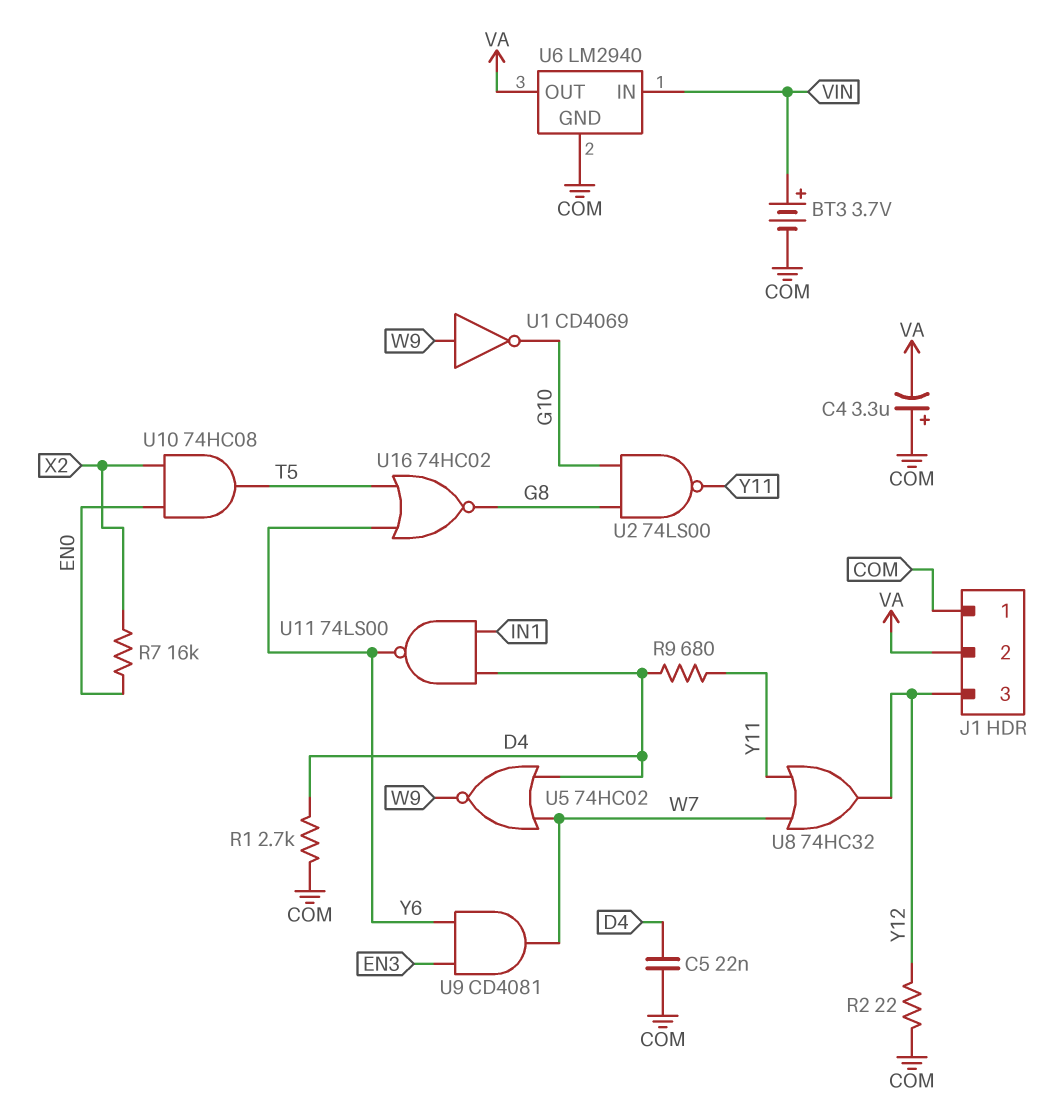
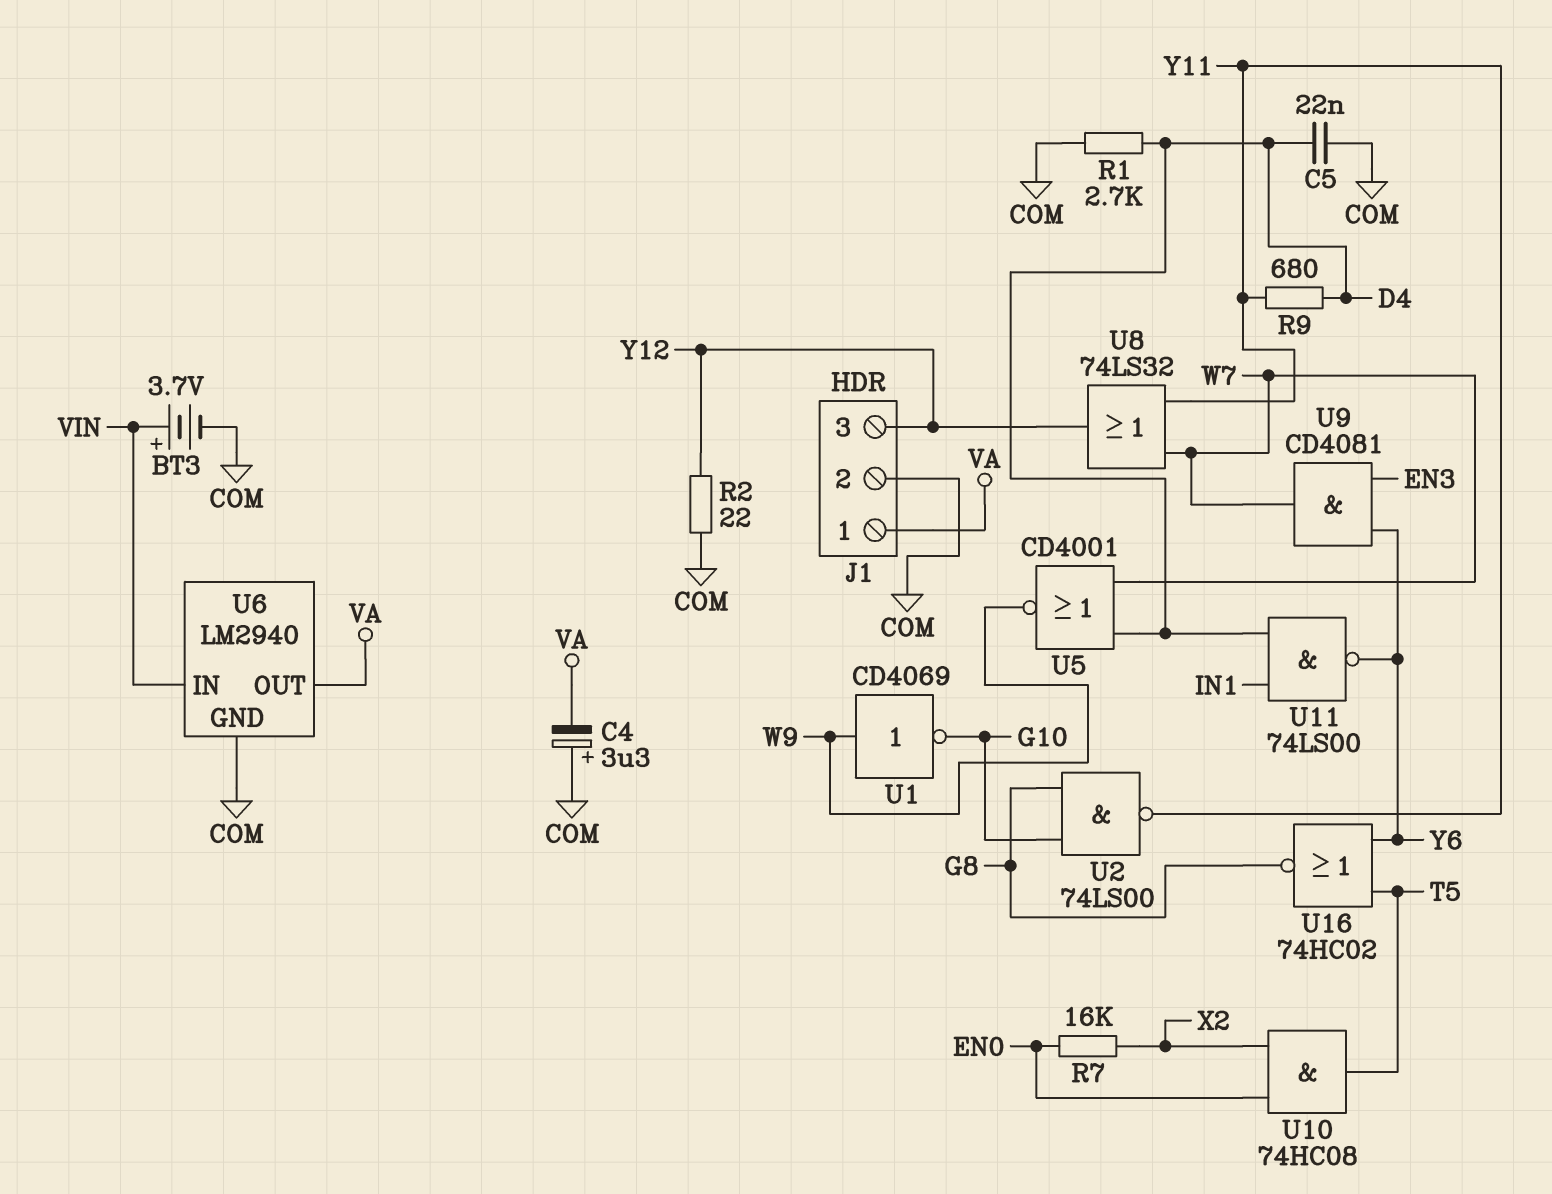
J1 pin 1: COM -> VA
J1 pin 2: VA -> COM
U5: NOR 74HC02 (in D4, in W7, out W9) -> NOR CD4001 (in D4, in W7, out W9)
U8: OR 74HC32 (in W7, in Y11, out Y12) -> OR 74LS32 (in W7, in Y11, out Y12)

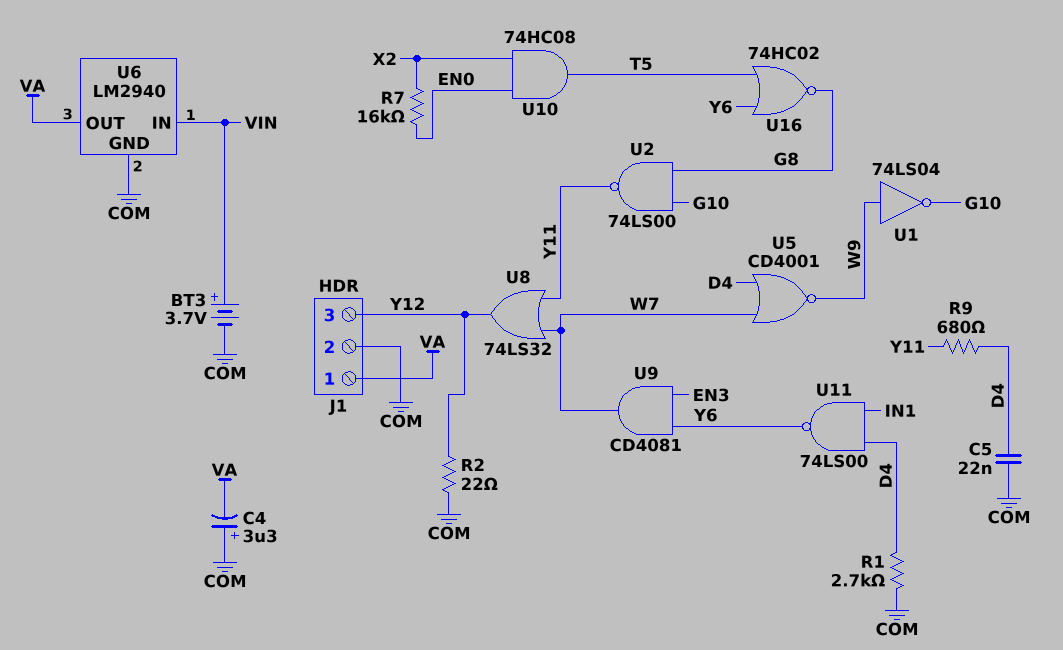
U1: NOT CD4069 (in W9, out G10) -> NOT 74LS04 (in W9, out G10)

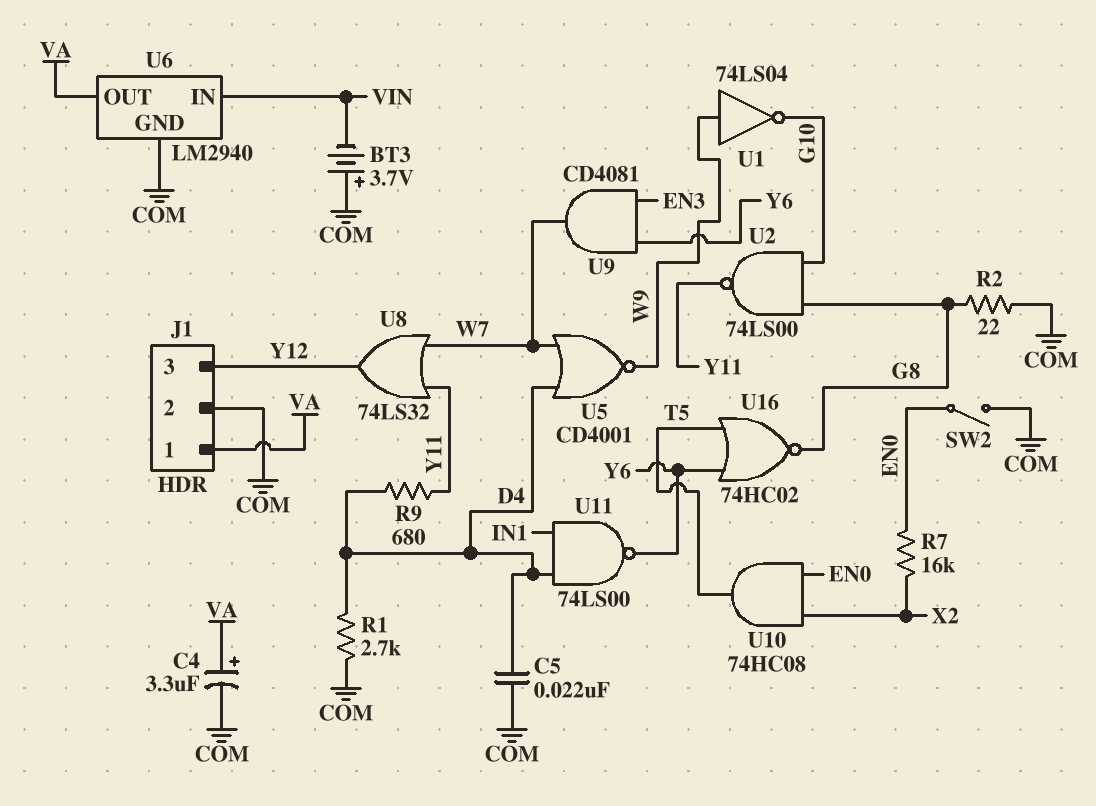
BT3: 3.7V (plus VIN, minus COM) -> 3.7V (plus COM, minus VIN)
C4: 3.3uF (plus COM, minus VA) -> 3.3uF (plus VA, minus COM)
R2: 22 (COM, Y12) -> 22 (COM, G8)
SW2: none -> switch (COM, EN0)

